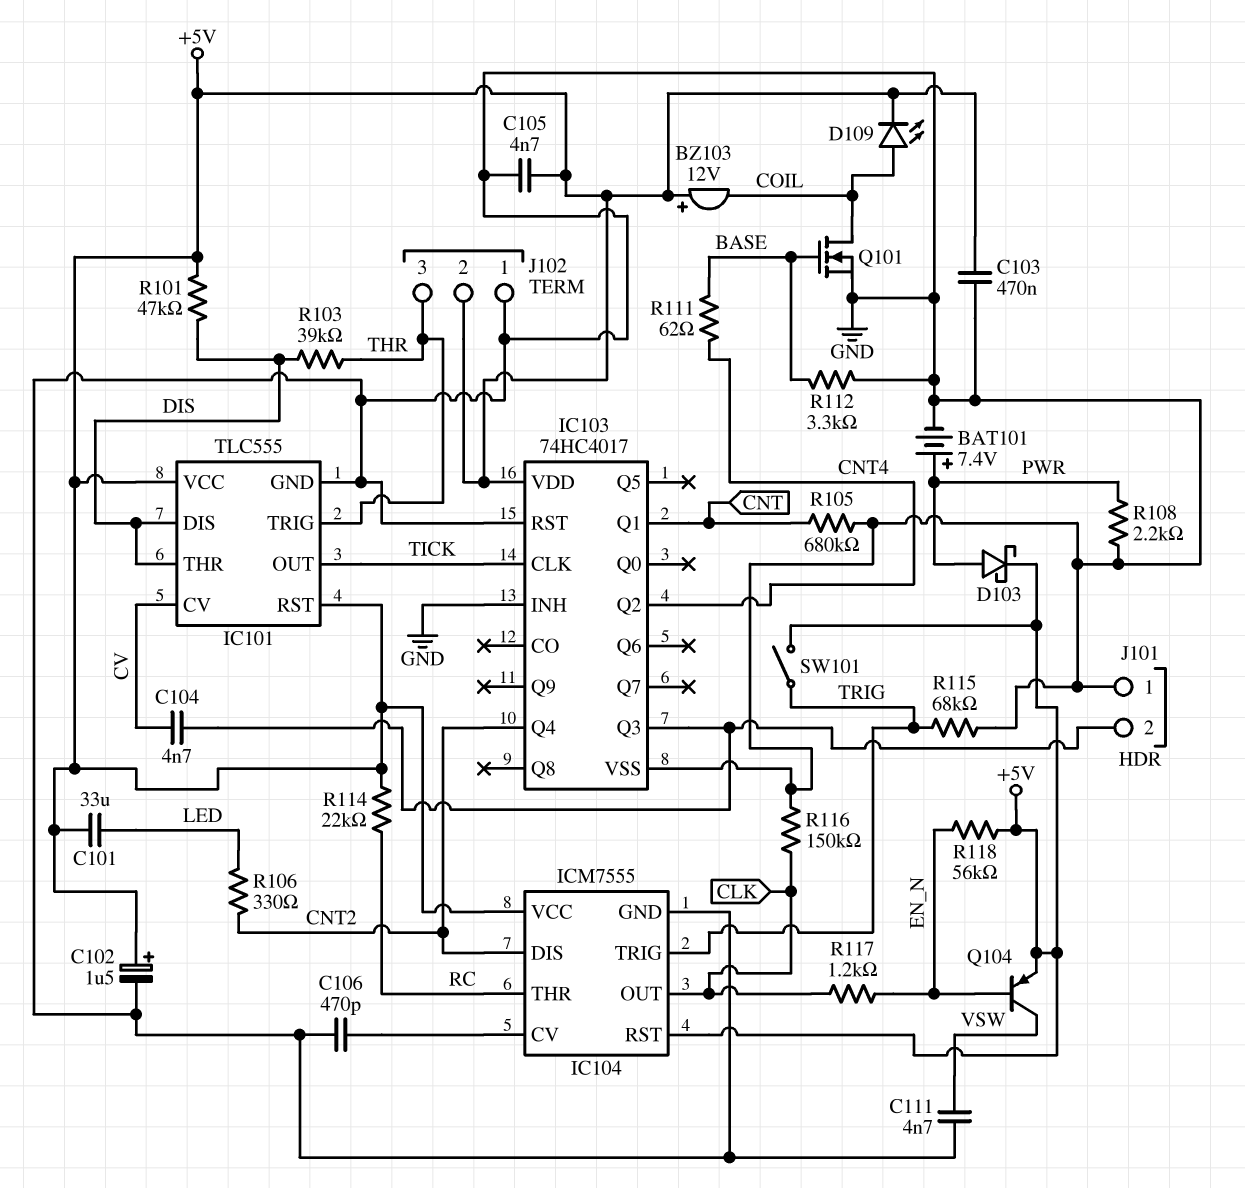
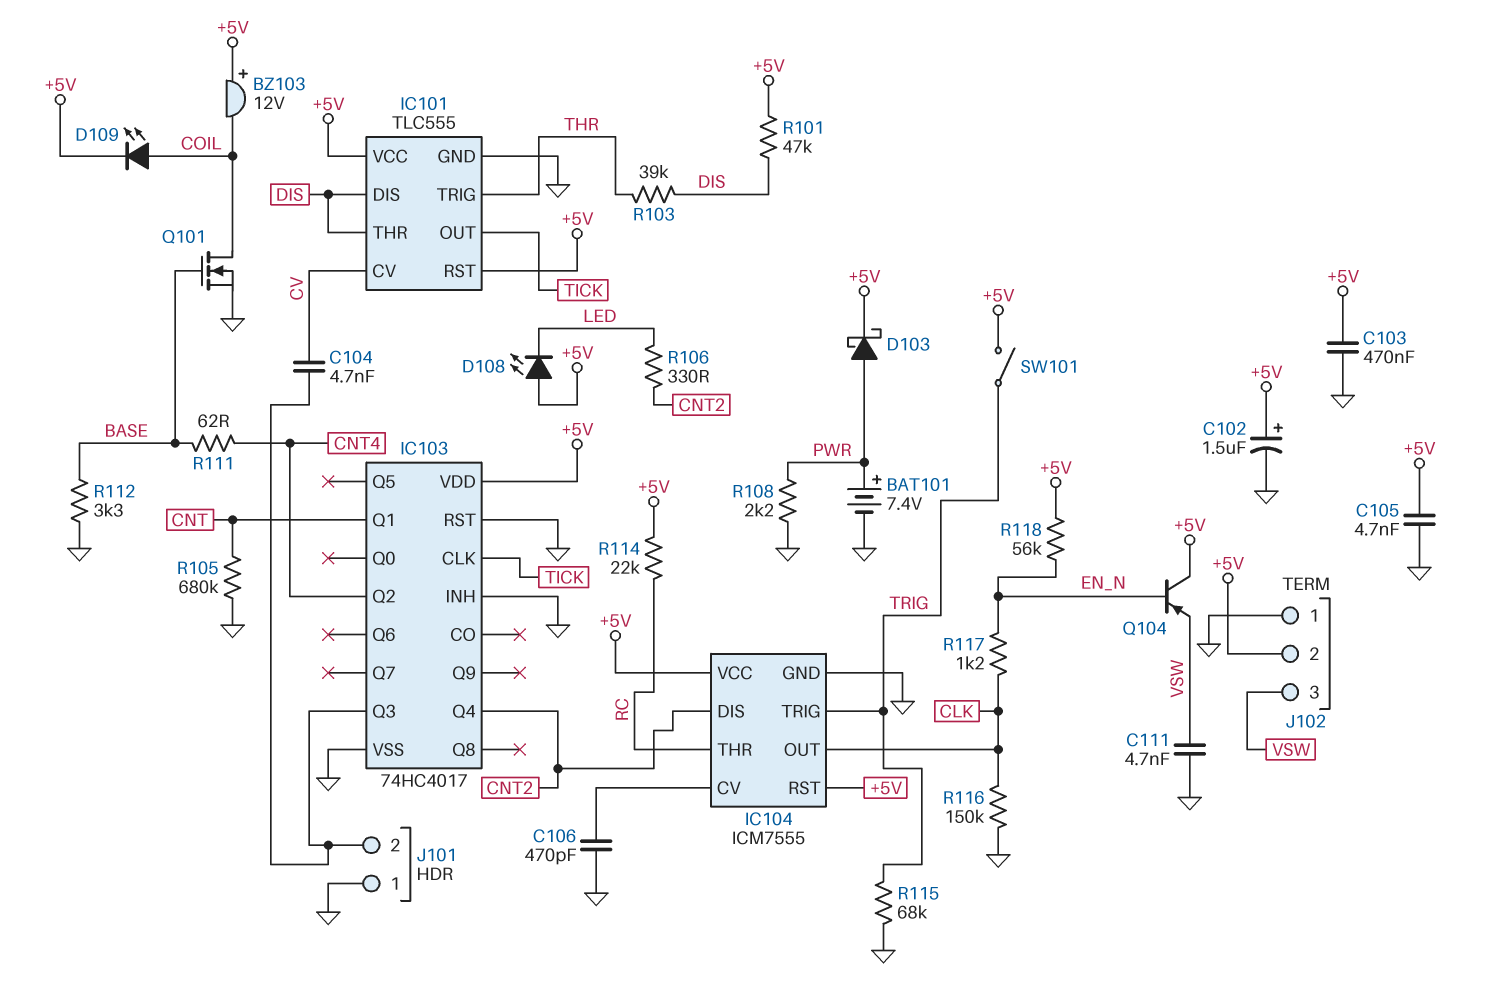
C101: 33uF (+5V, LED) -> none
D108: none -> LED (A +5V, K LED)
J102 pin 3: THR -> VSW
Q104: PNP (B EN_N, C VSW, E +5V) -> PNP (B EN_N, C +5V, E VSW)

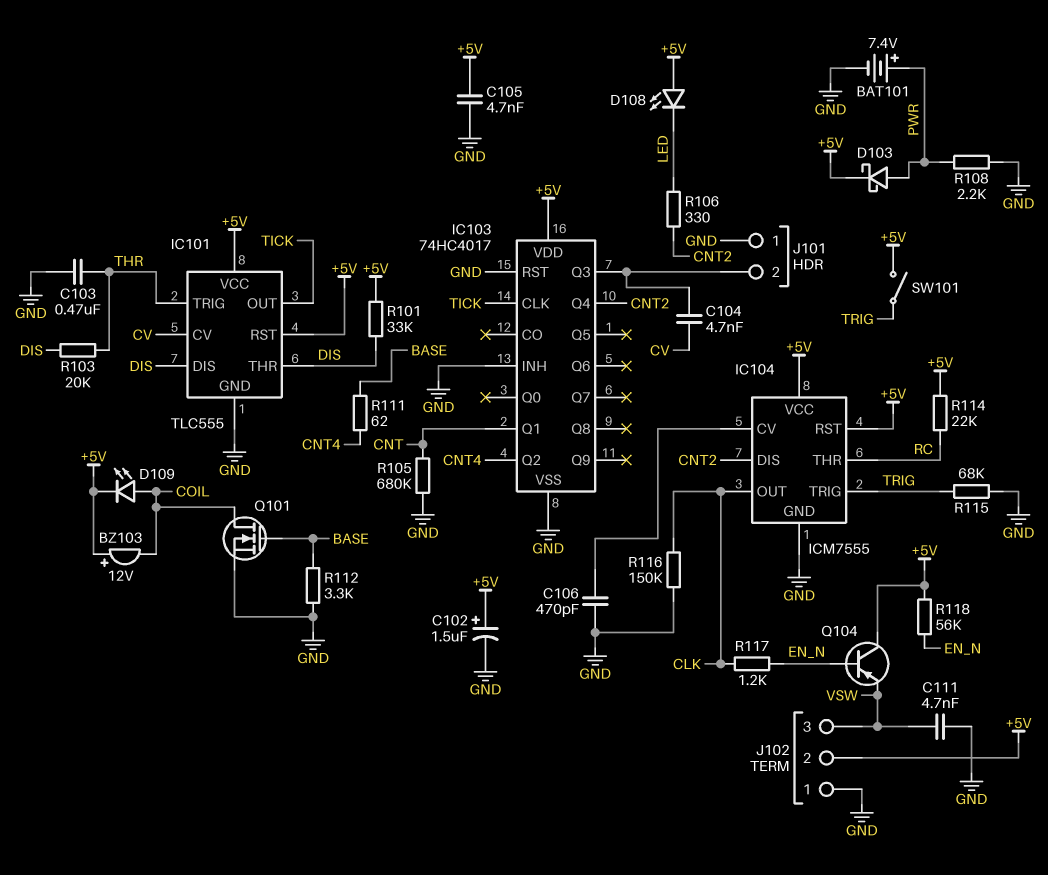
C103: 470nF (+5V, GND) -> 470nF (GND, THR)
R101: 47k (+5V, DIS) -> 33k (+5V, DIS)
R103: 39k (DIS, THR) -> 20k (DIS, THR)

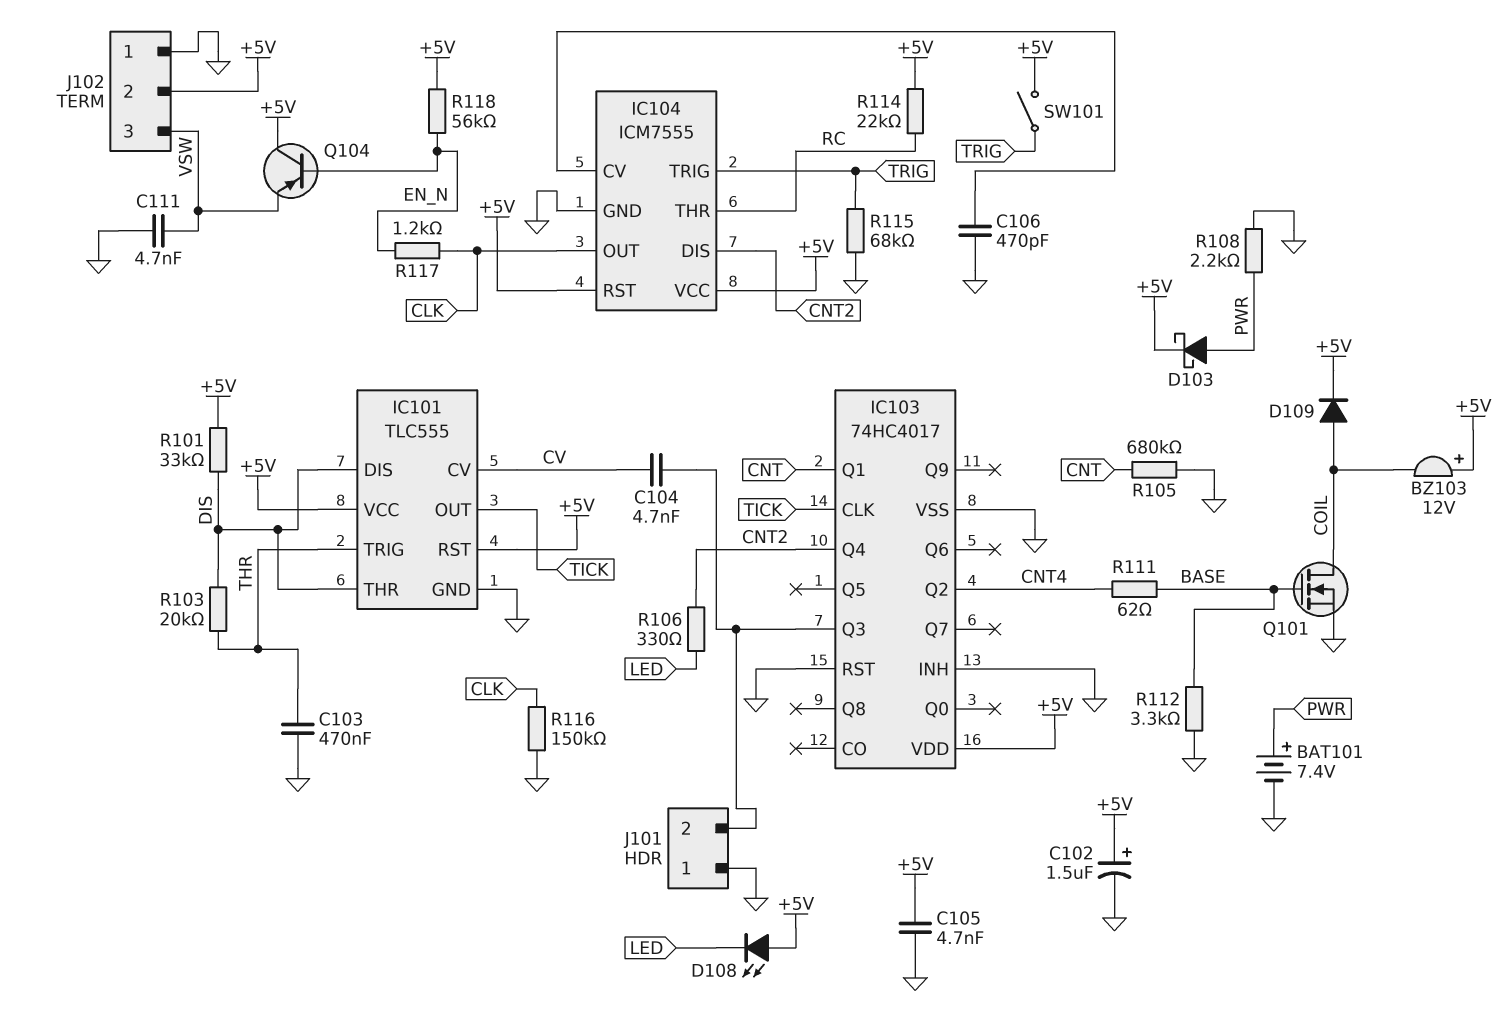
D109: LED (A COIL, K +5V) -> diode (A COIL, K +5V)

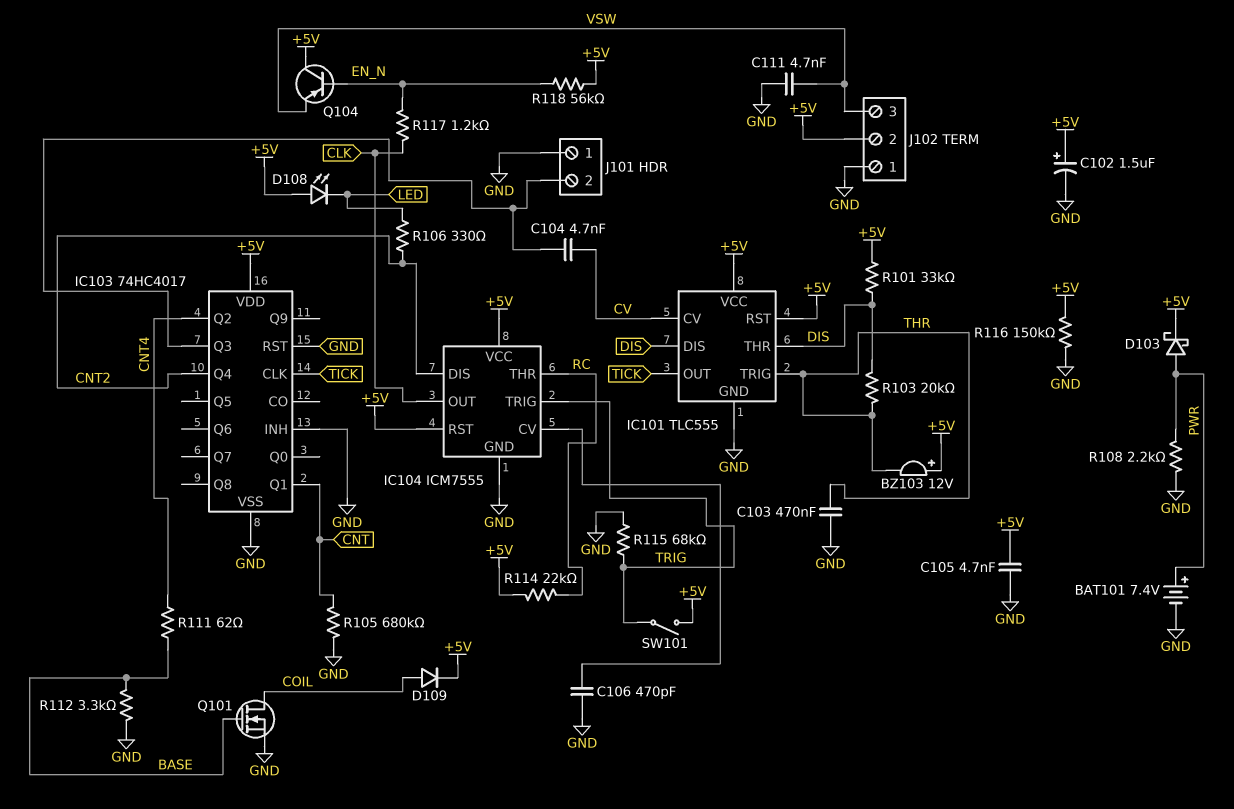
BZ103: buzzer 12V (plus +5V, minus COIL) -> buzzer 12V (plus +5V, minus THR)
R116: 150k (CLK, GND) -> 150k (+5V, GND)

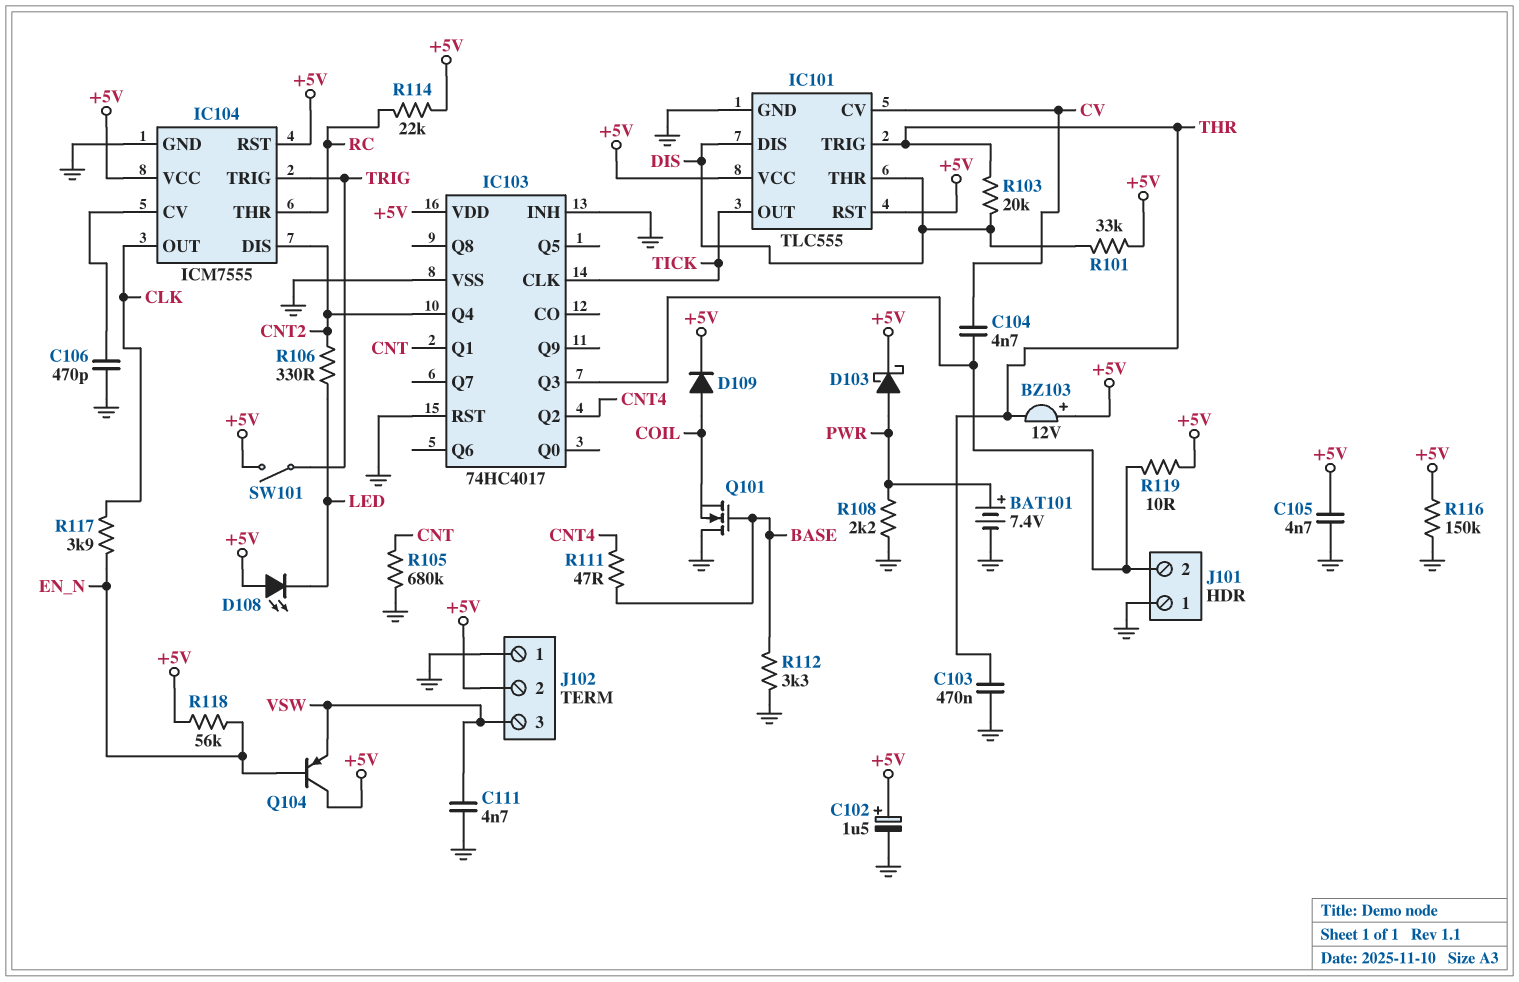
Q101: NMOS (G BASE, D COIL, S GND) -> NMOS (G BASE, D GND, S COIL)
R111: 62 (BASE, CNT4) -> 47 (BASE, CNT4)
R115: 68k (GND, TRIG) -> none
R117: 1.2k (CLK, EN_N) -> 3.9k (CLK, EN_N)
R119: none -> 10 (+5V, IC103/Q3)

